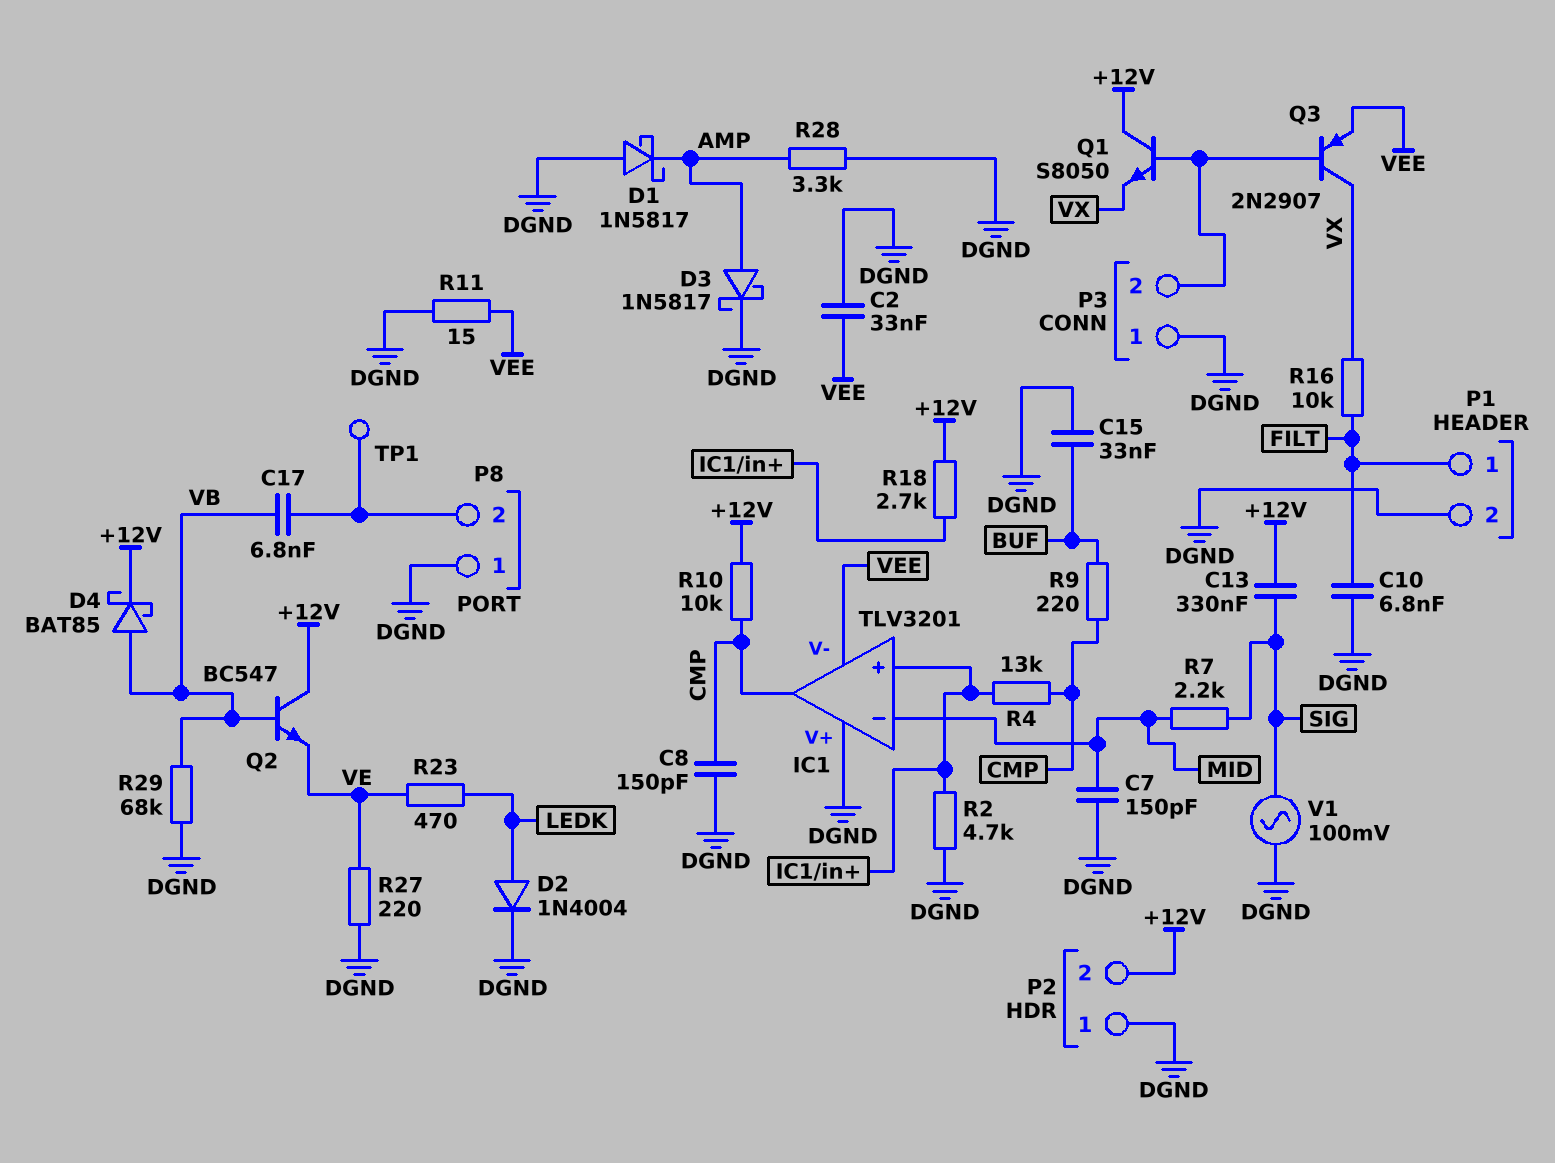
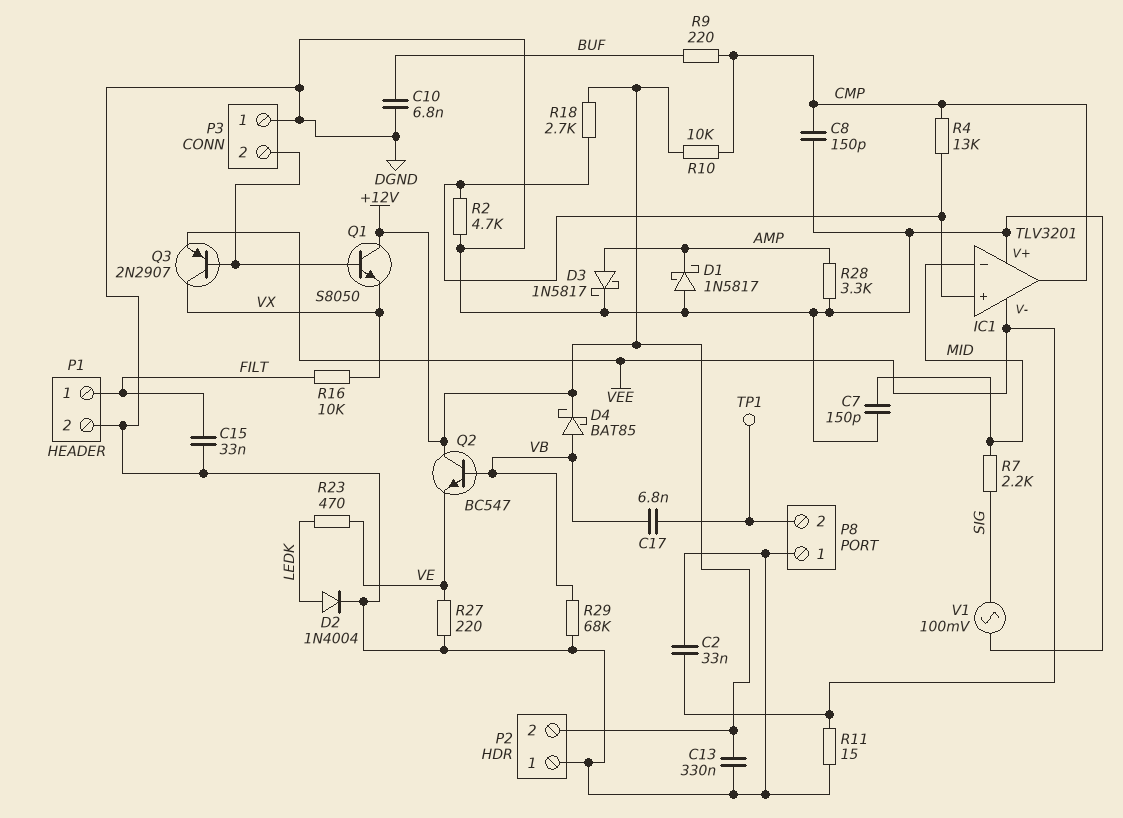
C10: 6.8nF (DGND, FILT) -> 6.8nF (BUF, DGND)
C13: 330nF (+12V, SIG) -> 330nF (+12V, DGND)
C15: 33nF (BUF, DGND) -> 33nF (DGND, FILT)

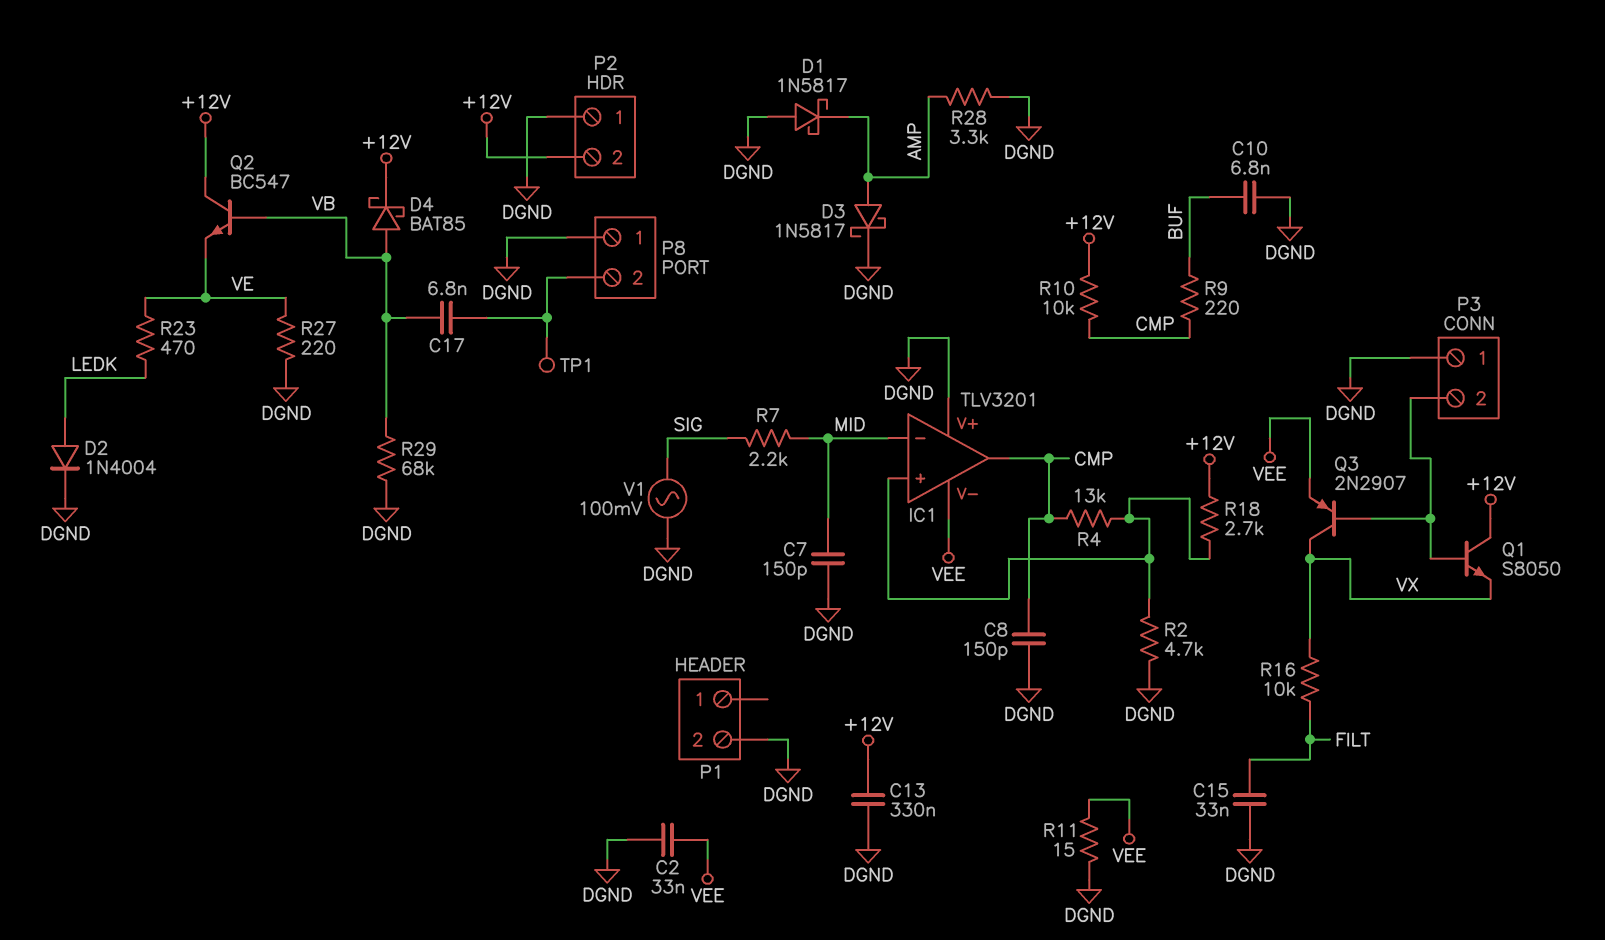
P1 pin 1: FILT -> none

